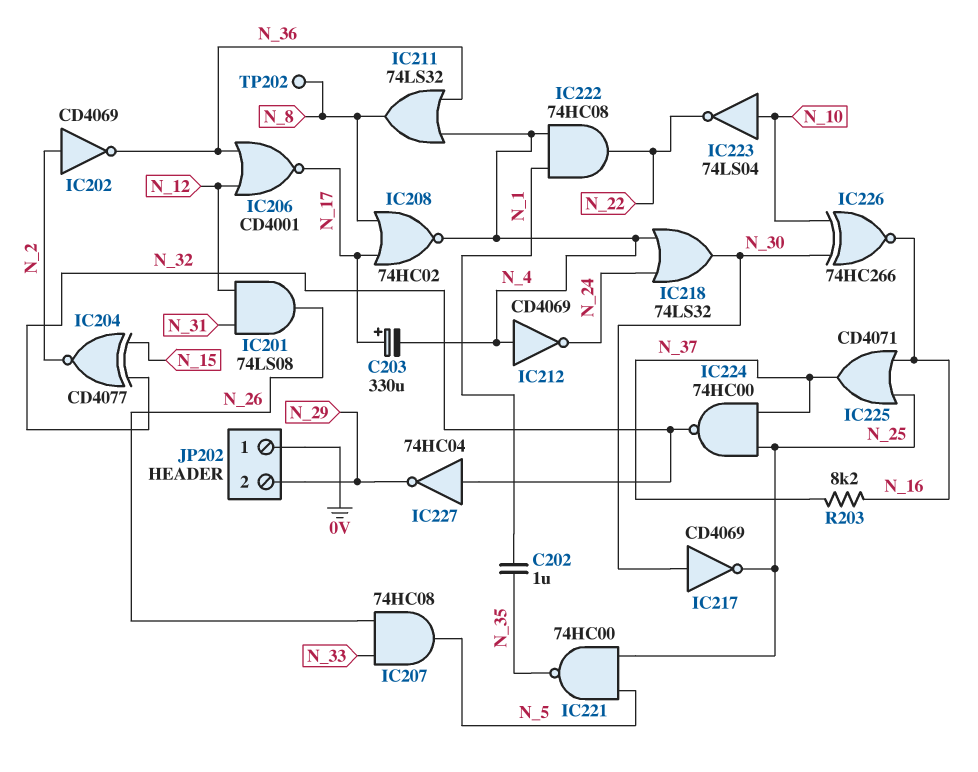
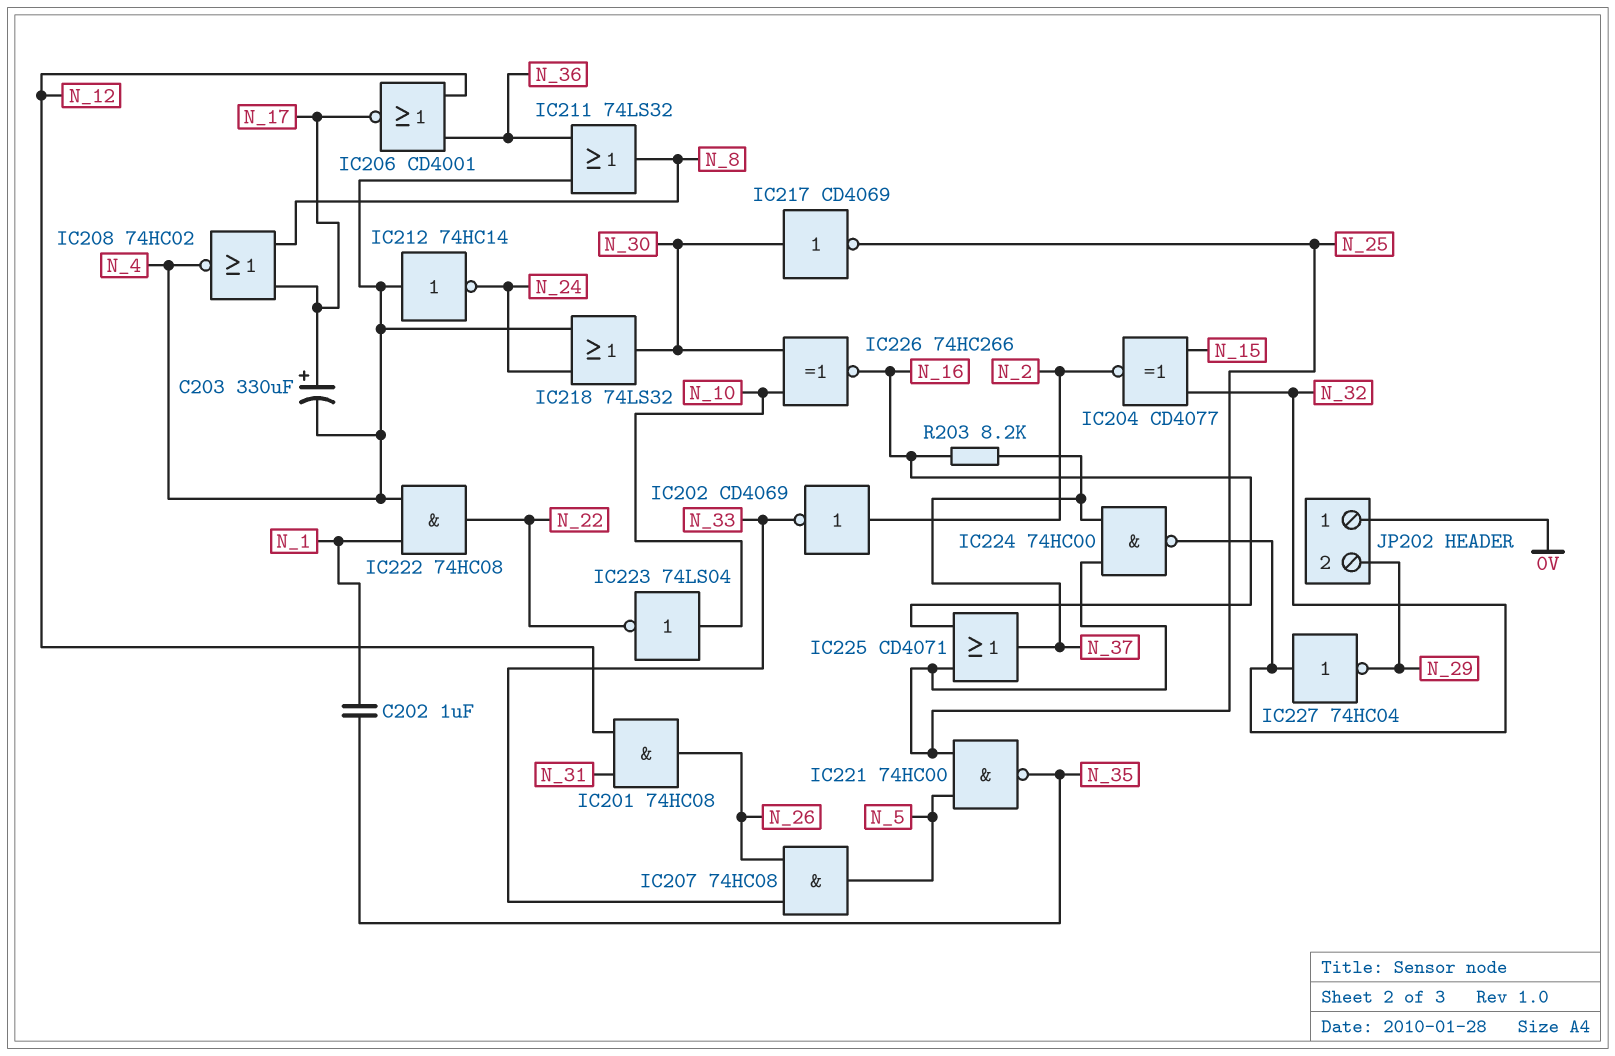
IC201: AND 74LS08 (in N_12, in N_31, out N_26) -> AND 74HC08 (in N_12, in N_31, out N_26)
IC202: NOT CD4069 (in N_2, out N_36) -> NOT CD4069 (in N_2, out N_33)
IC212: NOT CD4069 (in N_4, out N_24) -> NOT 74HC14 (in N_4, out N_24)
TP202: test point (N_8) -> none

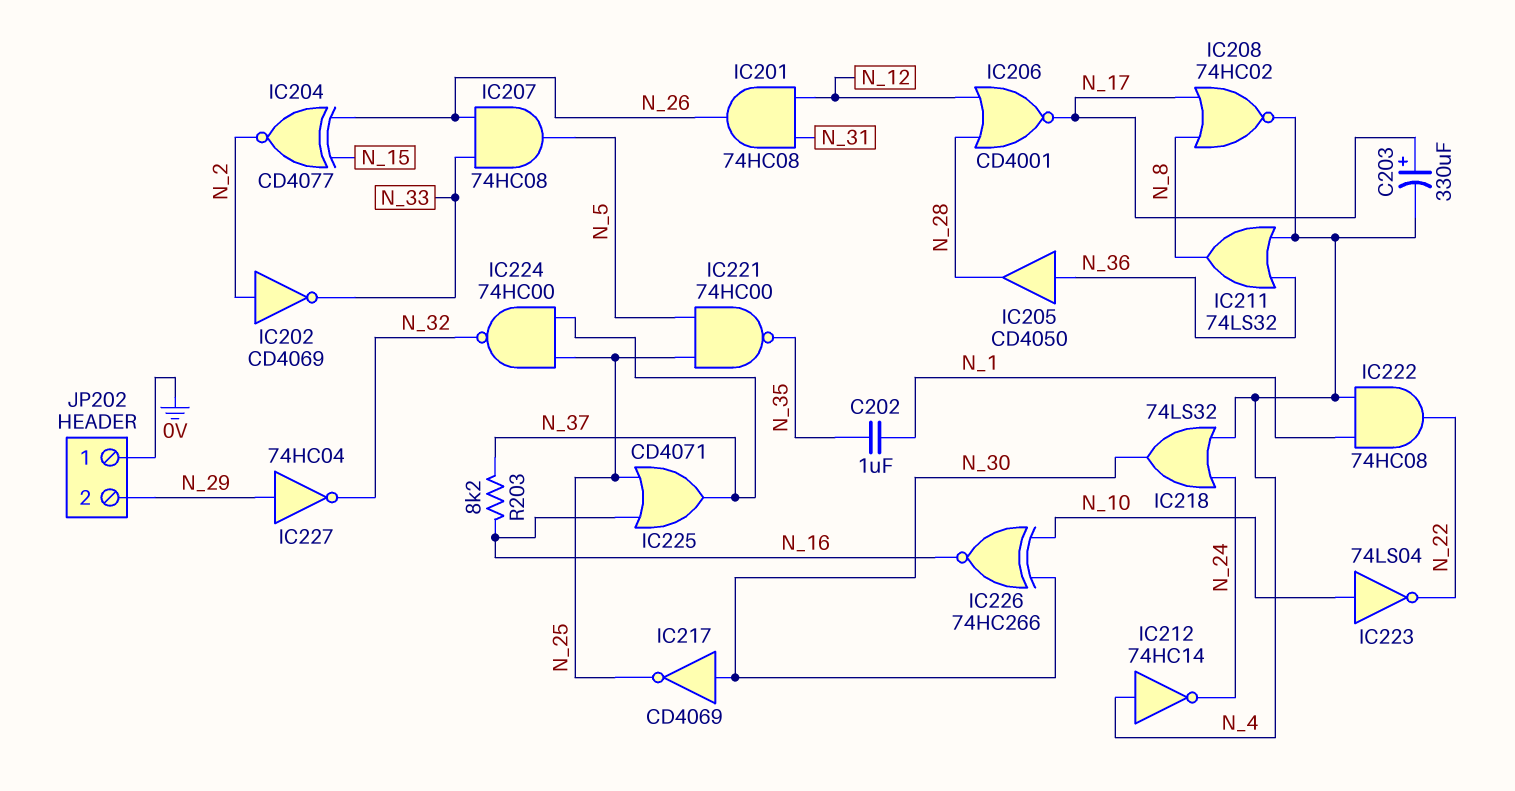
IC204: XNOR CD4077 (in N_15, in N_32, out N_2) -> XNOR CD4077 (in N_15, in N_26, out N_2)
IC205: none -> buffer CD4050 (in N_36, out N_28)
IC206: NOR CD4001 (in N_12, in N_36, out N_17) -> NOR CD4001 (in N_12, in N_28, out N_17)
IC227: NOT 74HC04 (in N_32, out N_29) -> NOT 74HC04 (in N_29, out N_32)

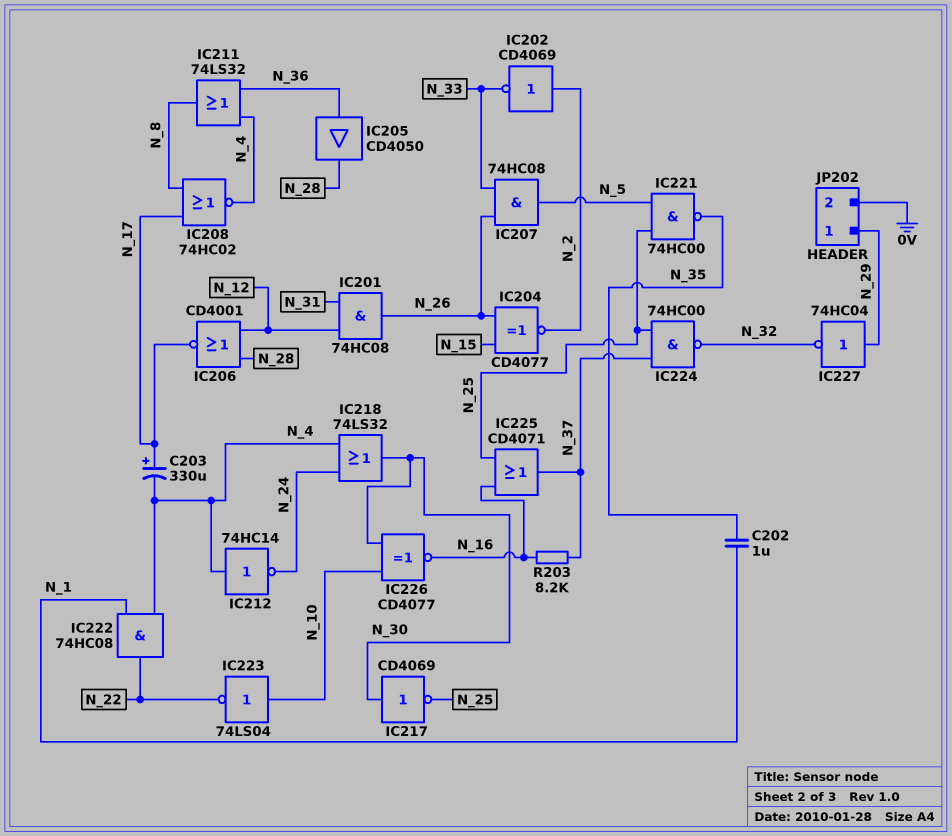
IC226: XNOR 74HC266 (in N_10, in N_30, out N_16) -> XNOR CD4077 (in N_10, in N_30, out N_16)
JP202 pin 1: 0V -> N_29
JP202 pin 2: N_29 -> 0V

